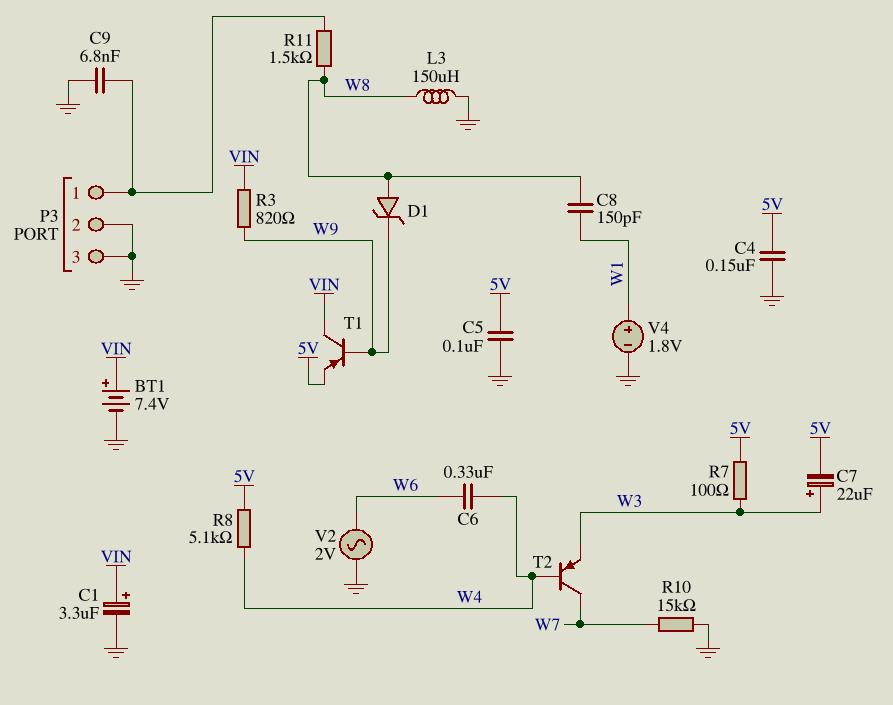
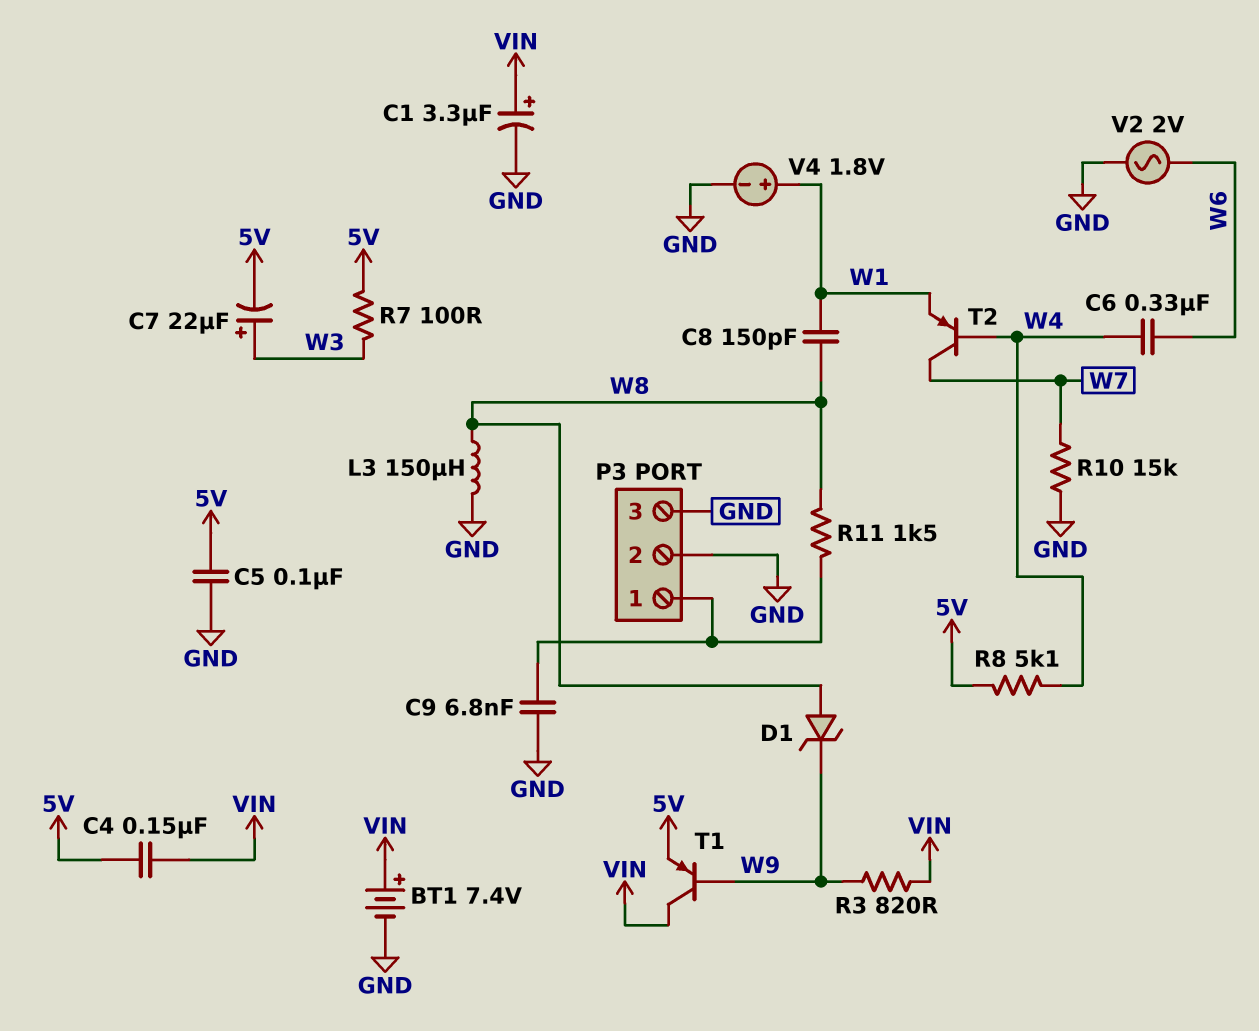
C4: 150nF (5V, GND) -> 150nF (5V, VIN)
T2: PNP (B W4, C W7, E W3) -> PNP (B W4, C W7, E W1)

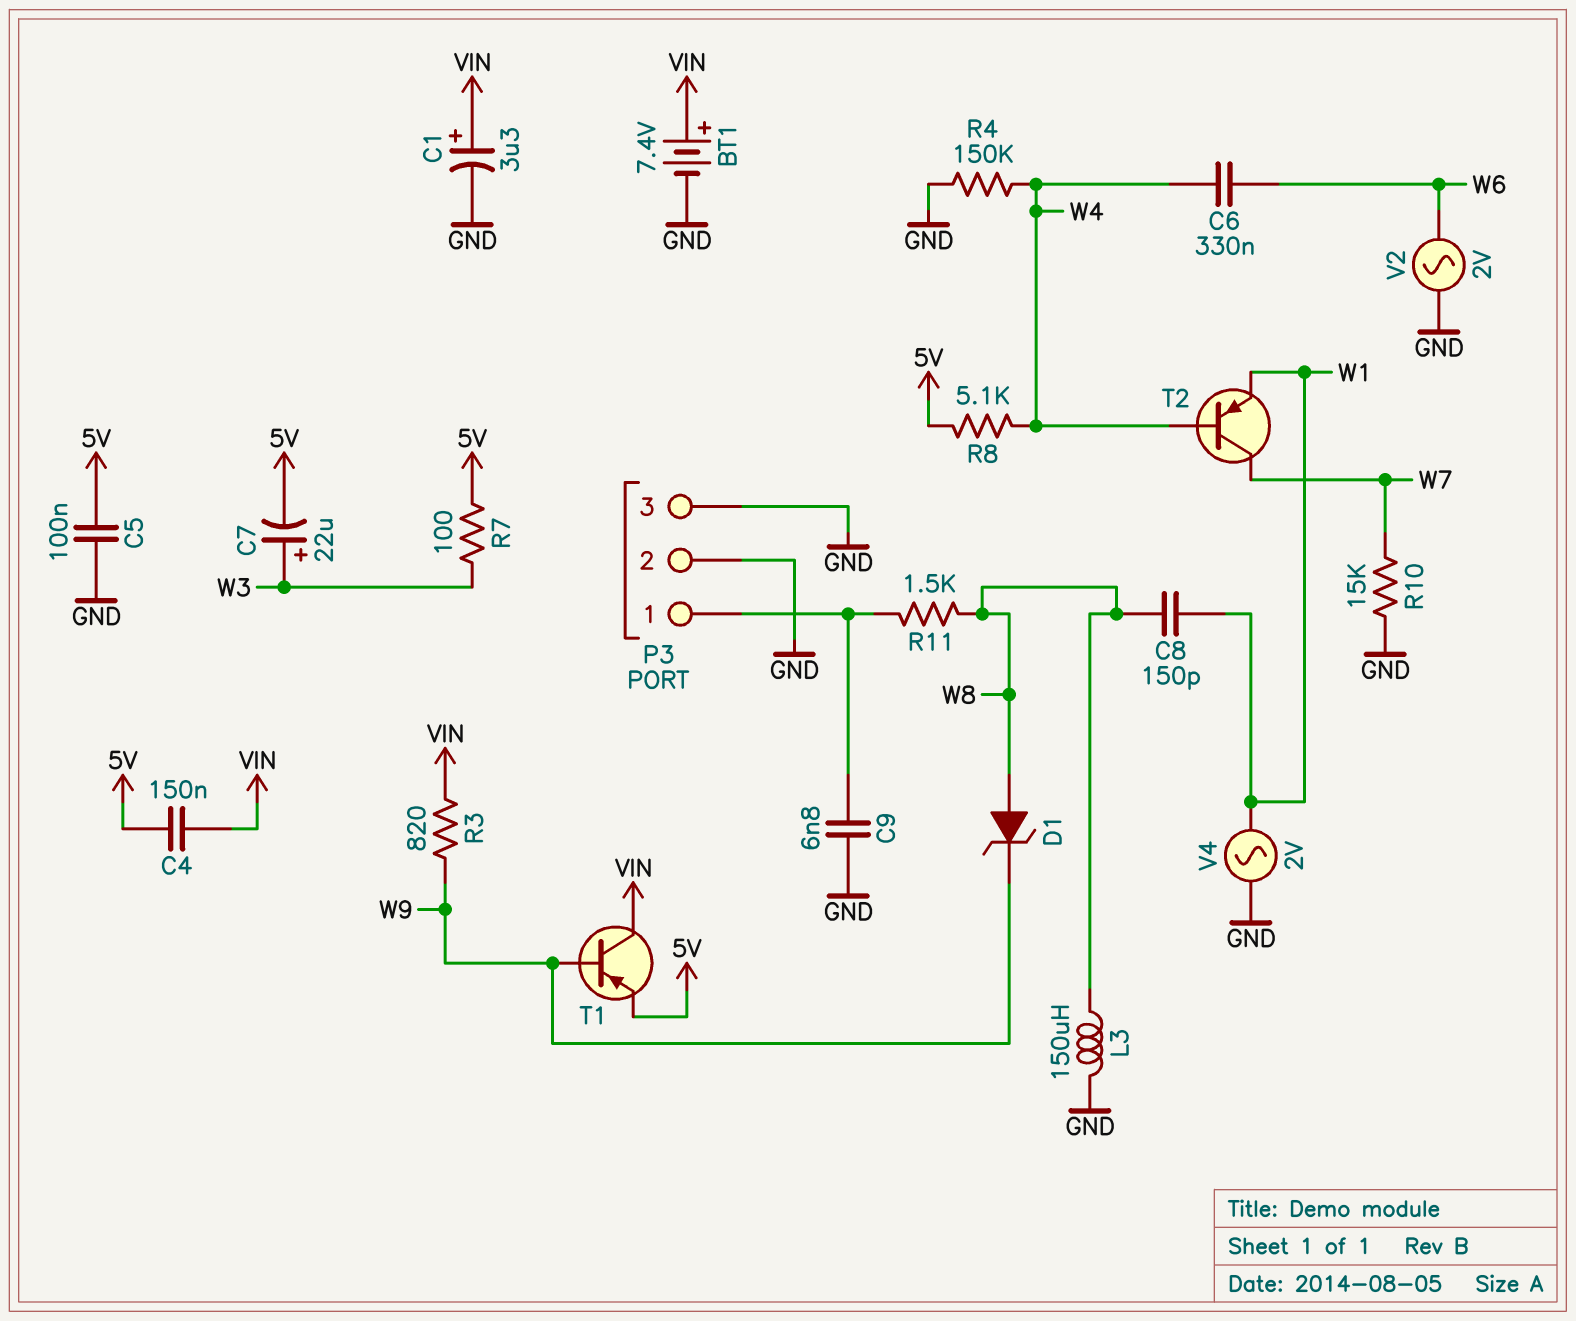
R4: none -> 150k (GND, W4)
V4: 1.8V (plus W1, minus GND) -> AC 2V (GND, W1)

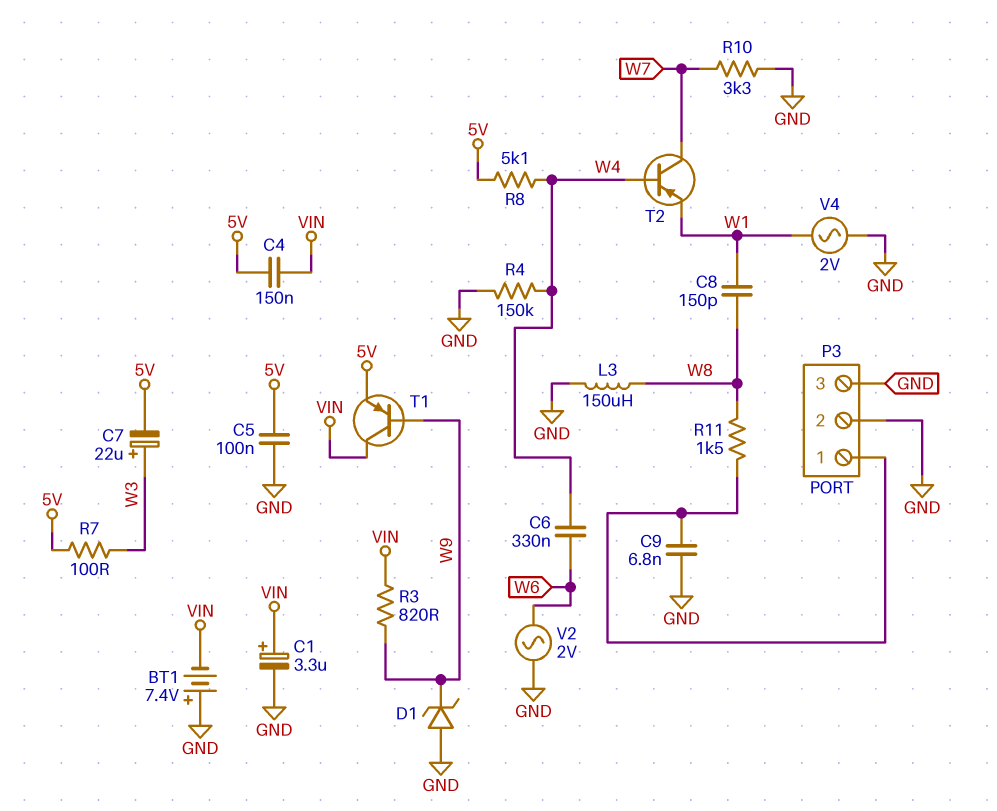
BT1: 7.4V (plus VIN, minus GND) -> 7.4V (plus GND, minus VIN)
D1: zener (A W8, K W9) -> zener (A GND, K W9)
R10: 15k (GND, W7) -> 3.3k (GND, W7)

